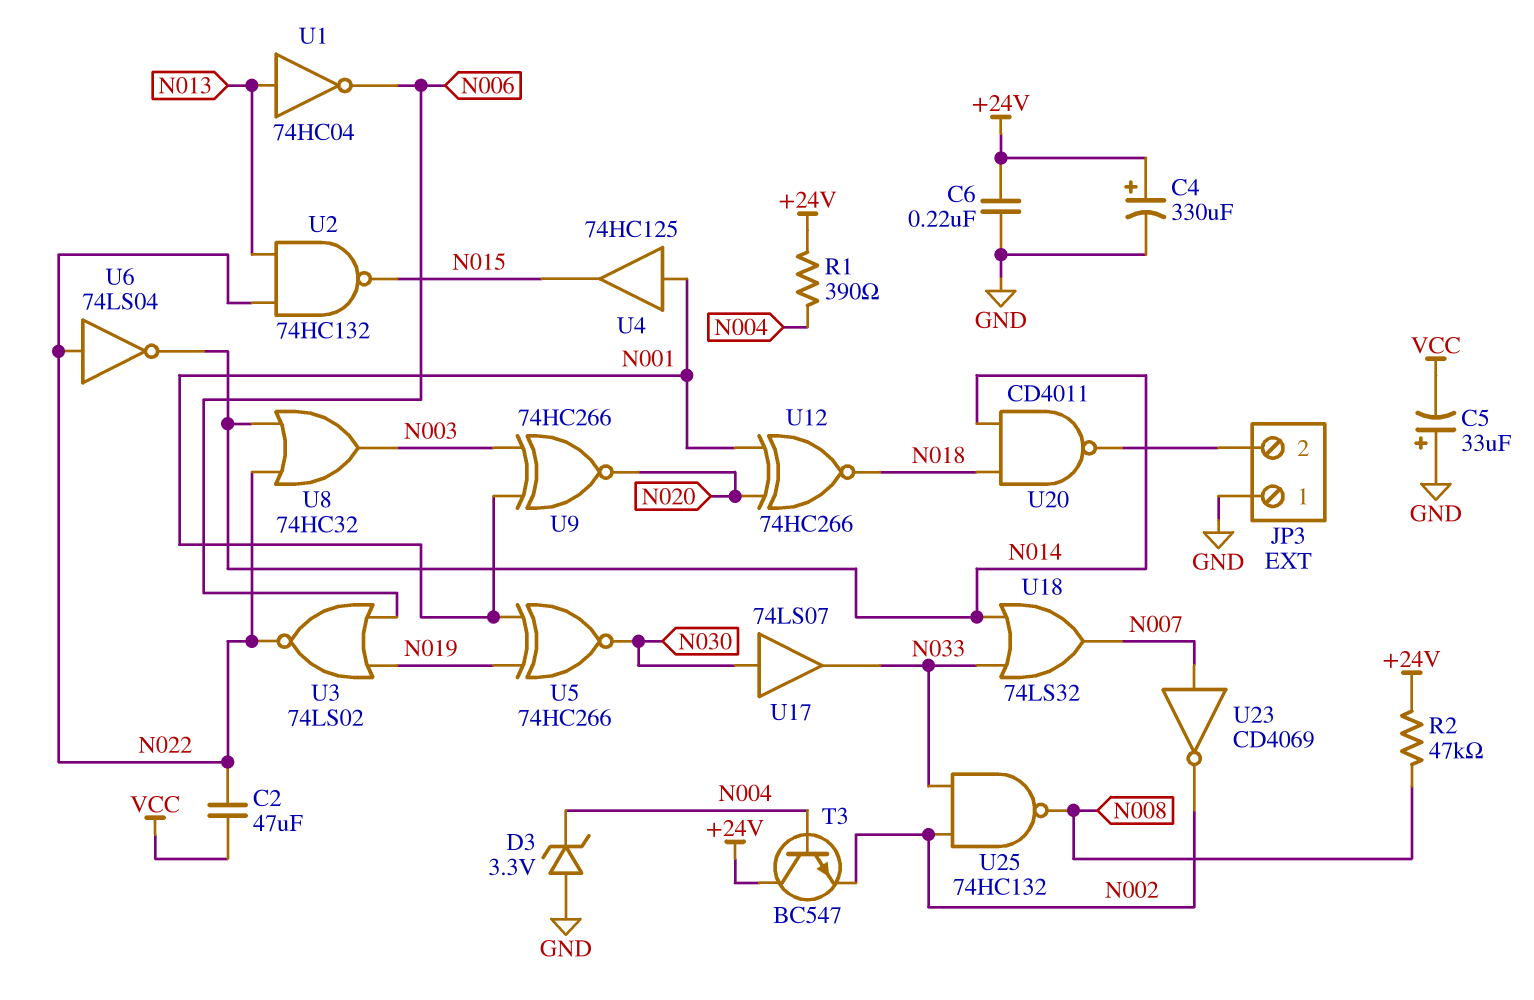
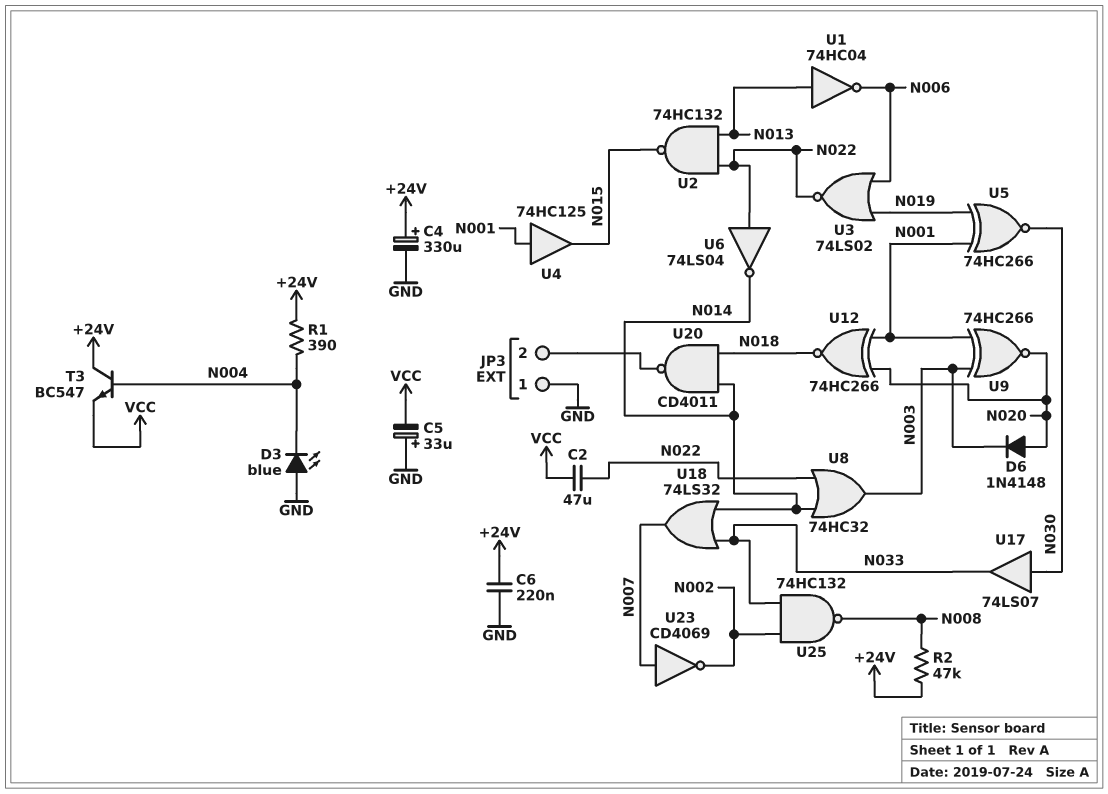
D3: zener 3.3V (A GND, K N004) -> LED blue (A GND, K N004)
D6: none -> diode 1N4148 (A N020, K N003)
T3: NPN BC547 (B N004, C +24V, E N002) -> NPN BC547 (B N004, C +24V, E VCC)

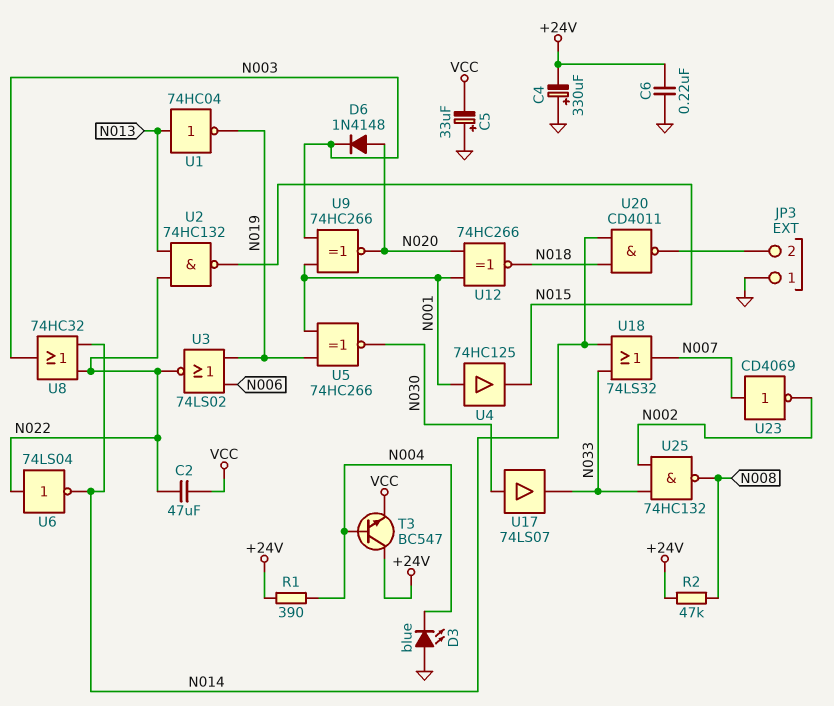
C4: 330uF (plus +24V, minus GND) -> 330uF (plus GND, minus +24V)
U1: NOT 74HC04 (in N013, out N006) -> NOT 74HC04 (in N013, out N019)

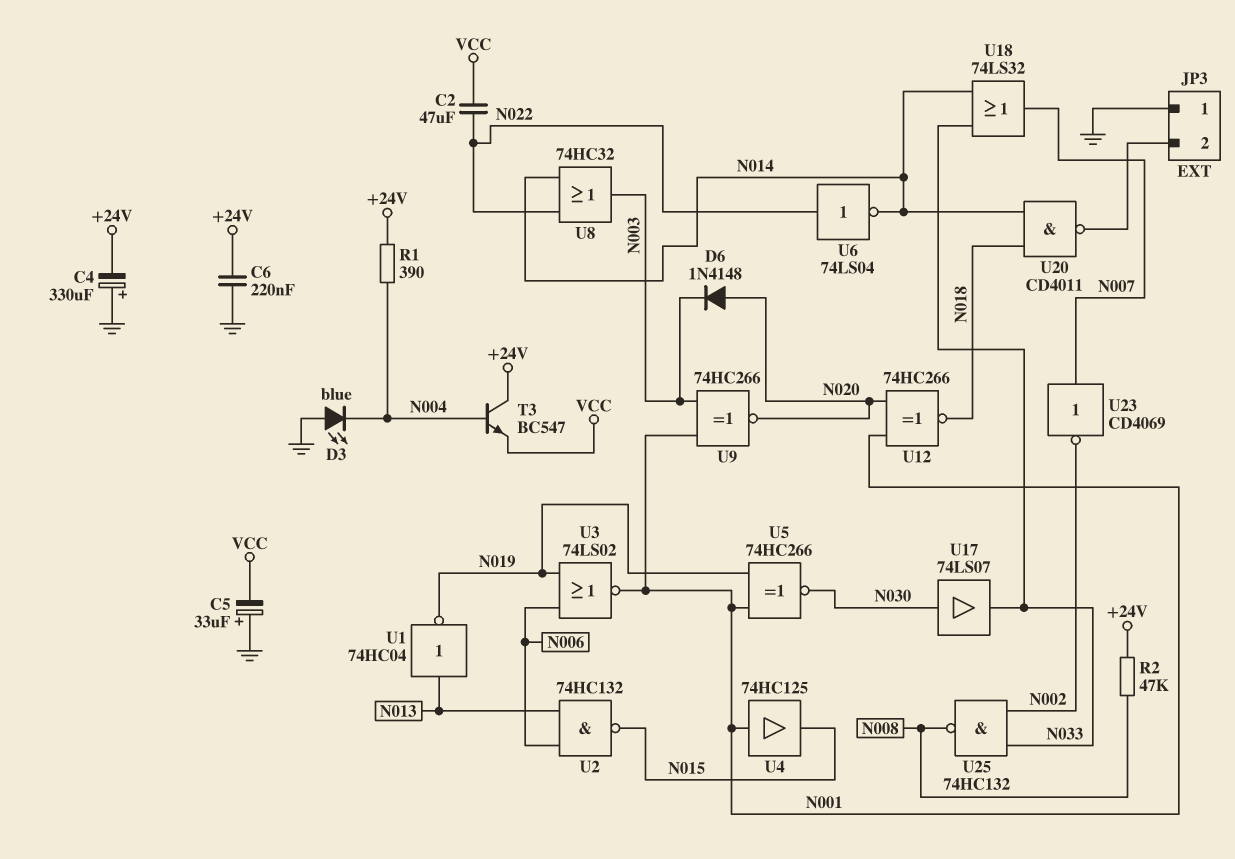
U2: NAND 74HC132 (in N013, in N022, out N015) -> NAND 74HC132 (in N006, in N013, out N015)
U3: NOR 74LS02 (in N006, in N019, out N022) -> NOR 74LS02 (in N006, in N019, out N001)

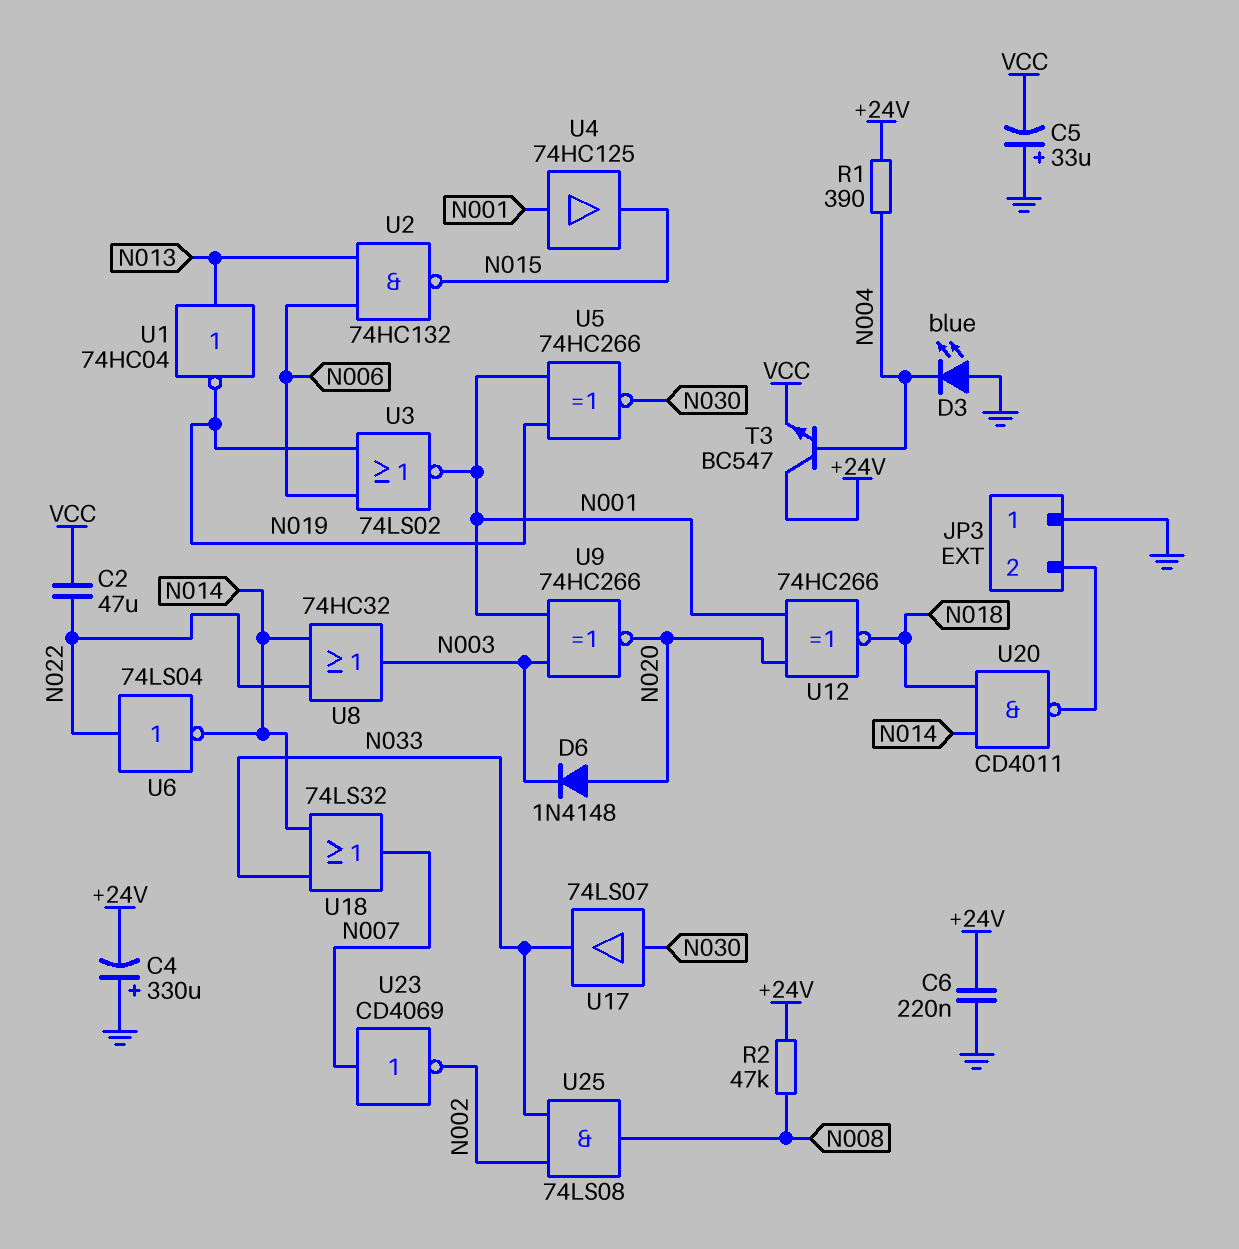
U25: NAND 74HC132 (in N002, in N033, out N008) -> AND 74LS08 (in N002, in N033, out N008)

